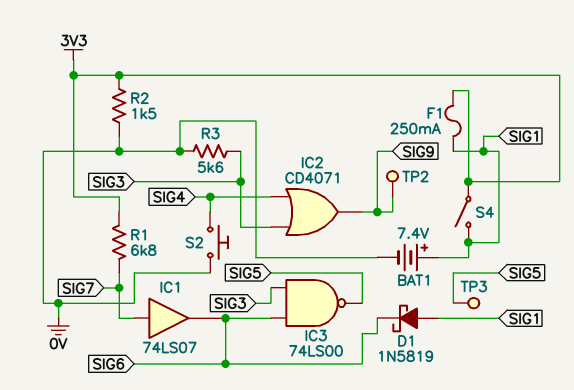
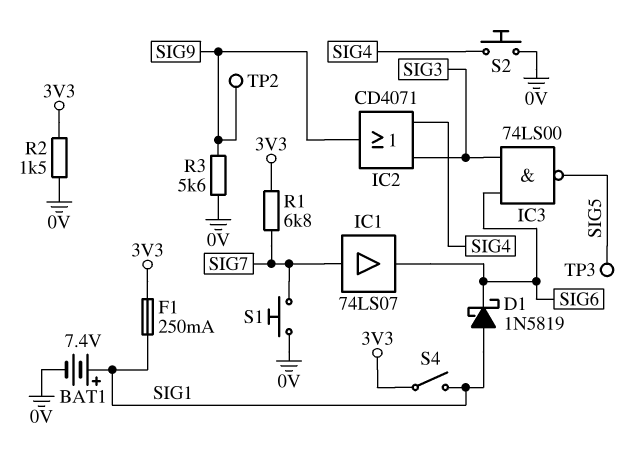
R3: 5.6k (0V, SIG3) -> 5.6k (0V, SIG9)
S1: none -> button (0V, SIG7)

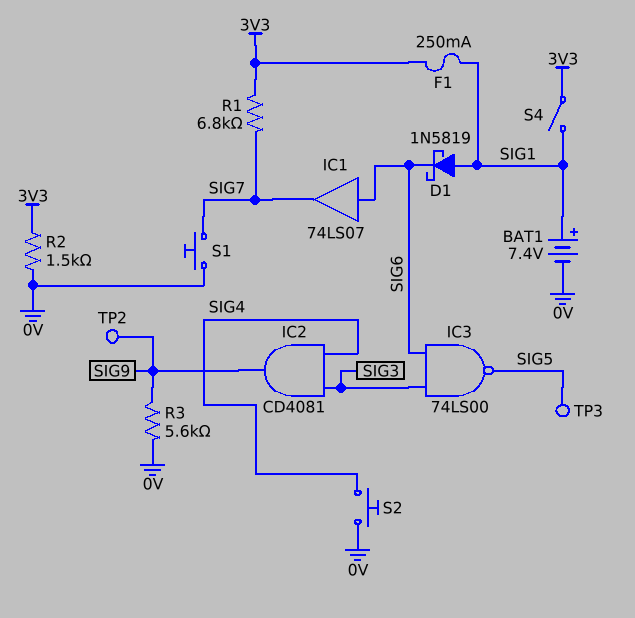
IC1: buffer 74LS07 (in SIG7, out SIG6) -> buffer 74LS07 (in SIG6, out SIG7)
IC2: OR CD4071 (in SIG3, in SIG4, out SIG9) -> AND CD4081 (in SIG3, in SIG4, out SIG9)

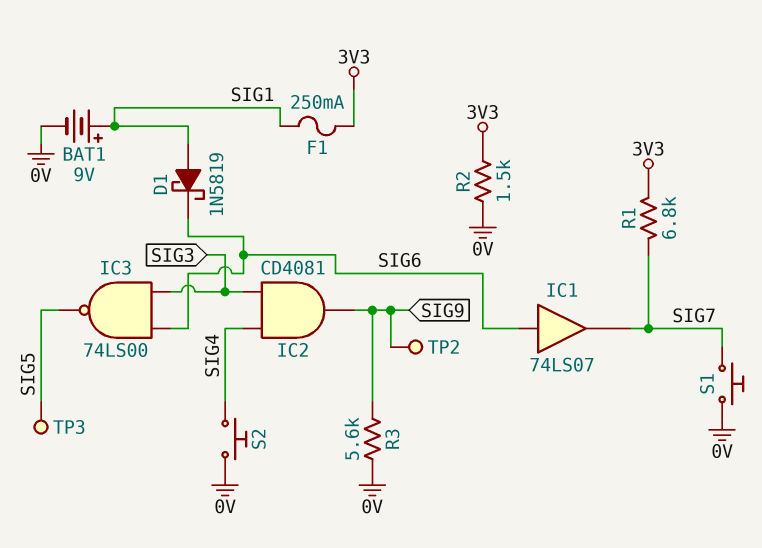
BAT1: 7.4V (plus SIG1, minus 0V) -> 9V (plus SIG1, minus 0V)
S4: switch (3V3, SIG1) -> none

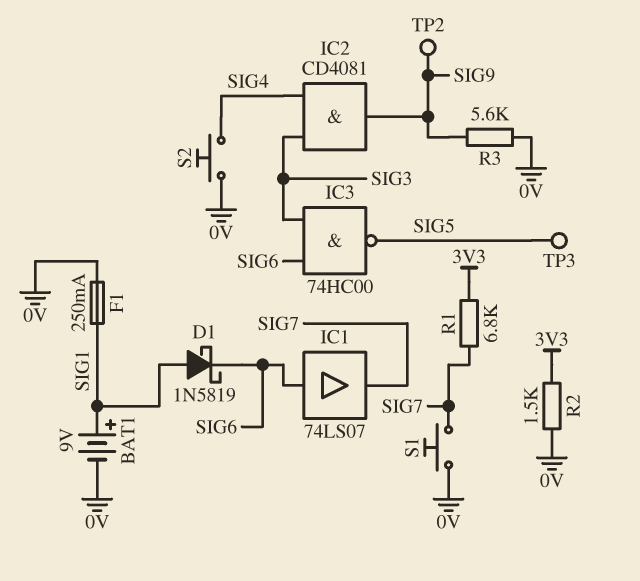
F1: 250mA (3V3, SIG1) -> 250mA (0V, SIG1)
IC3: NAND 74LS00 (in SIG3, in SIG6, out SIG5) -> NAND 74HC00 (in SIG3, in SIG6, out SIG5)

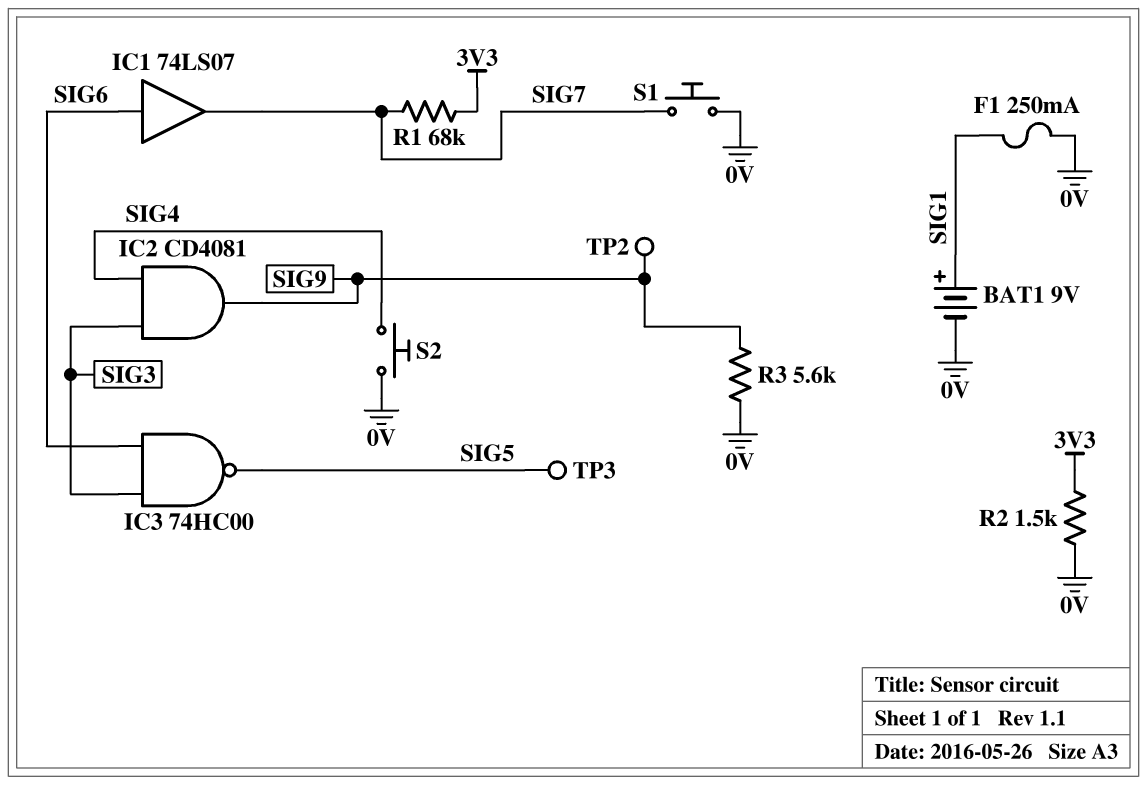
D1: schottky 1N5819 (A SIG1, K SIG6) -> none
R1: 6.8k (3V3, SIG7) -> 68k (3V3, SIG7)

